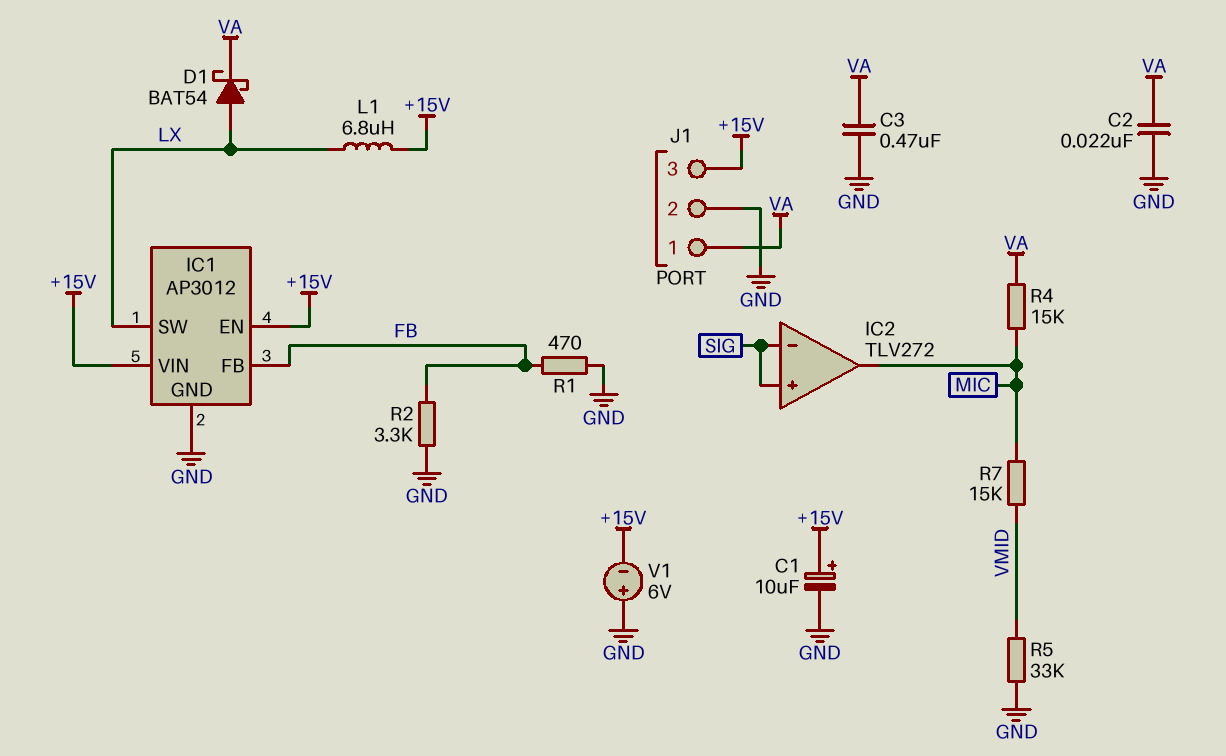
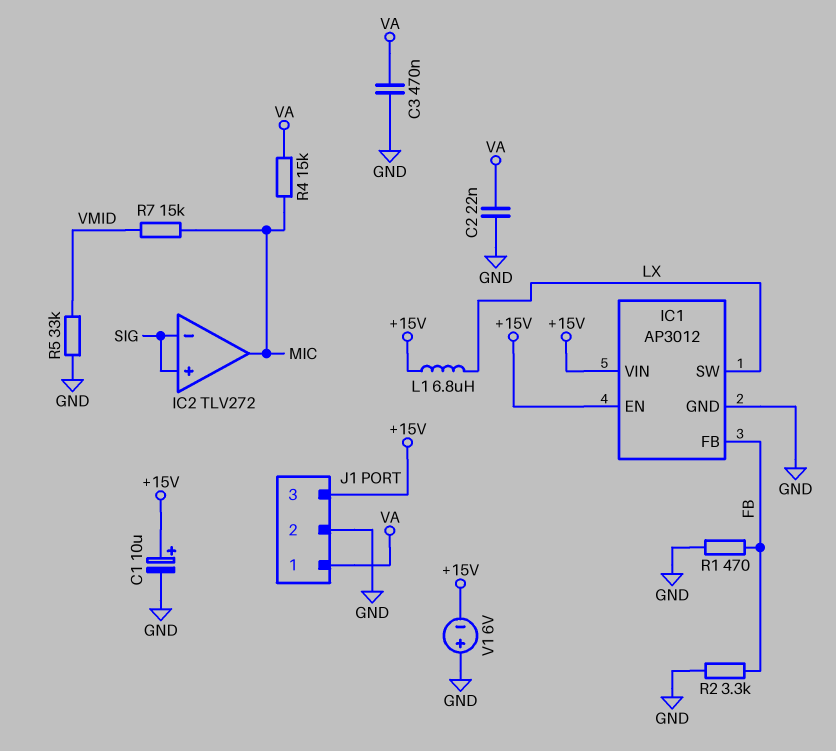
D1: schottky BAT54 (A LX, K VA) -> none

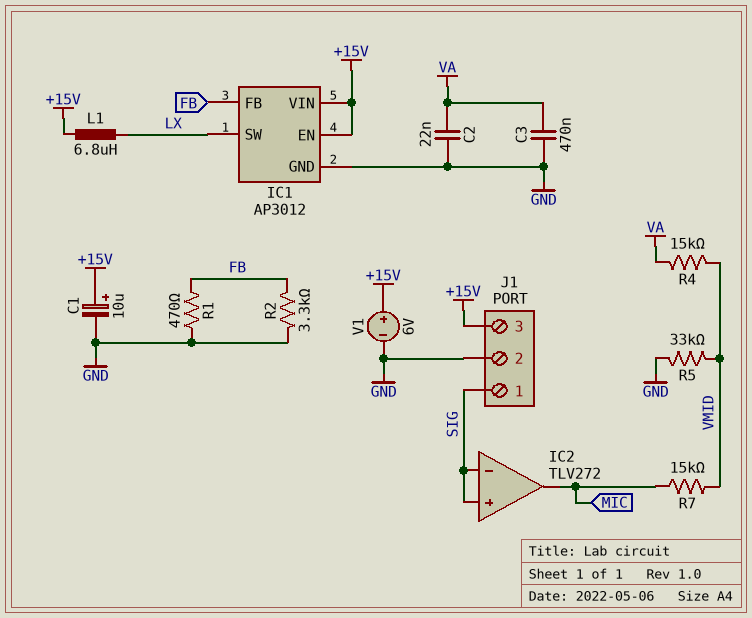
J1 pin 1: VA -> SIG
R4: 15k (MIC, VA) -> 15k (VA, VMID)
V1: 6V (plus GND, minus +15V) -> 6V (plus +15V, minus GND)

